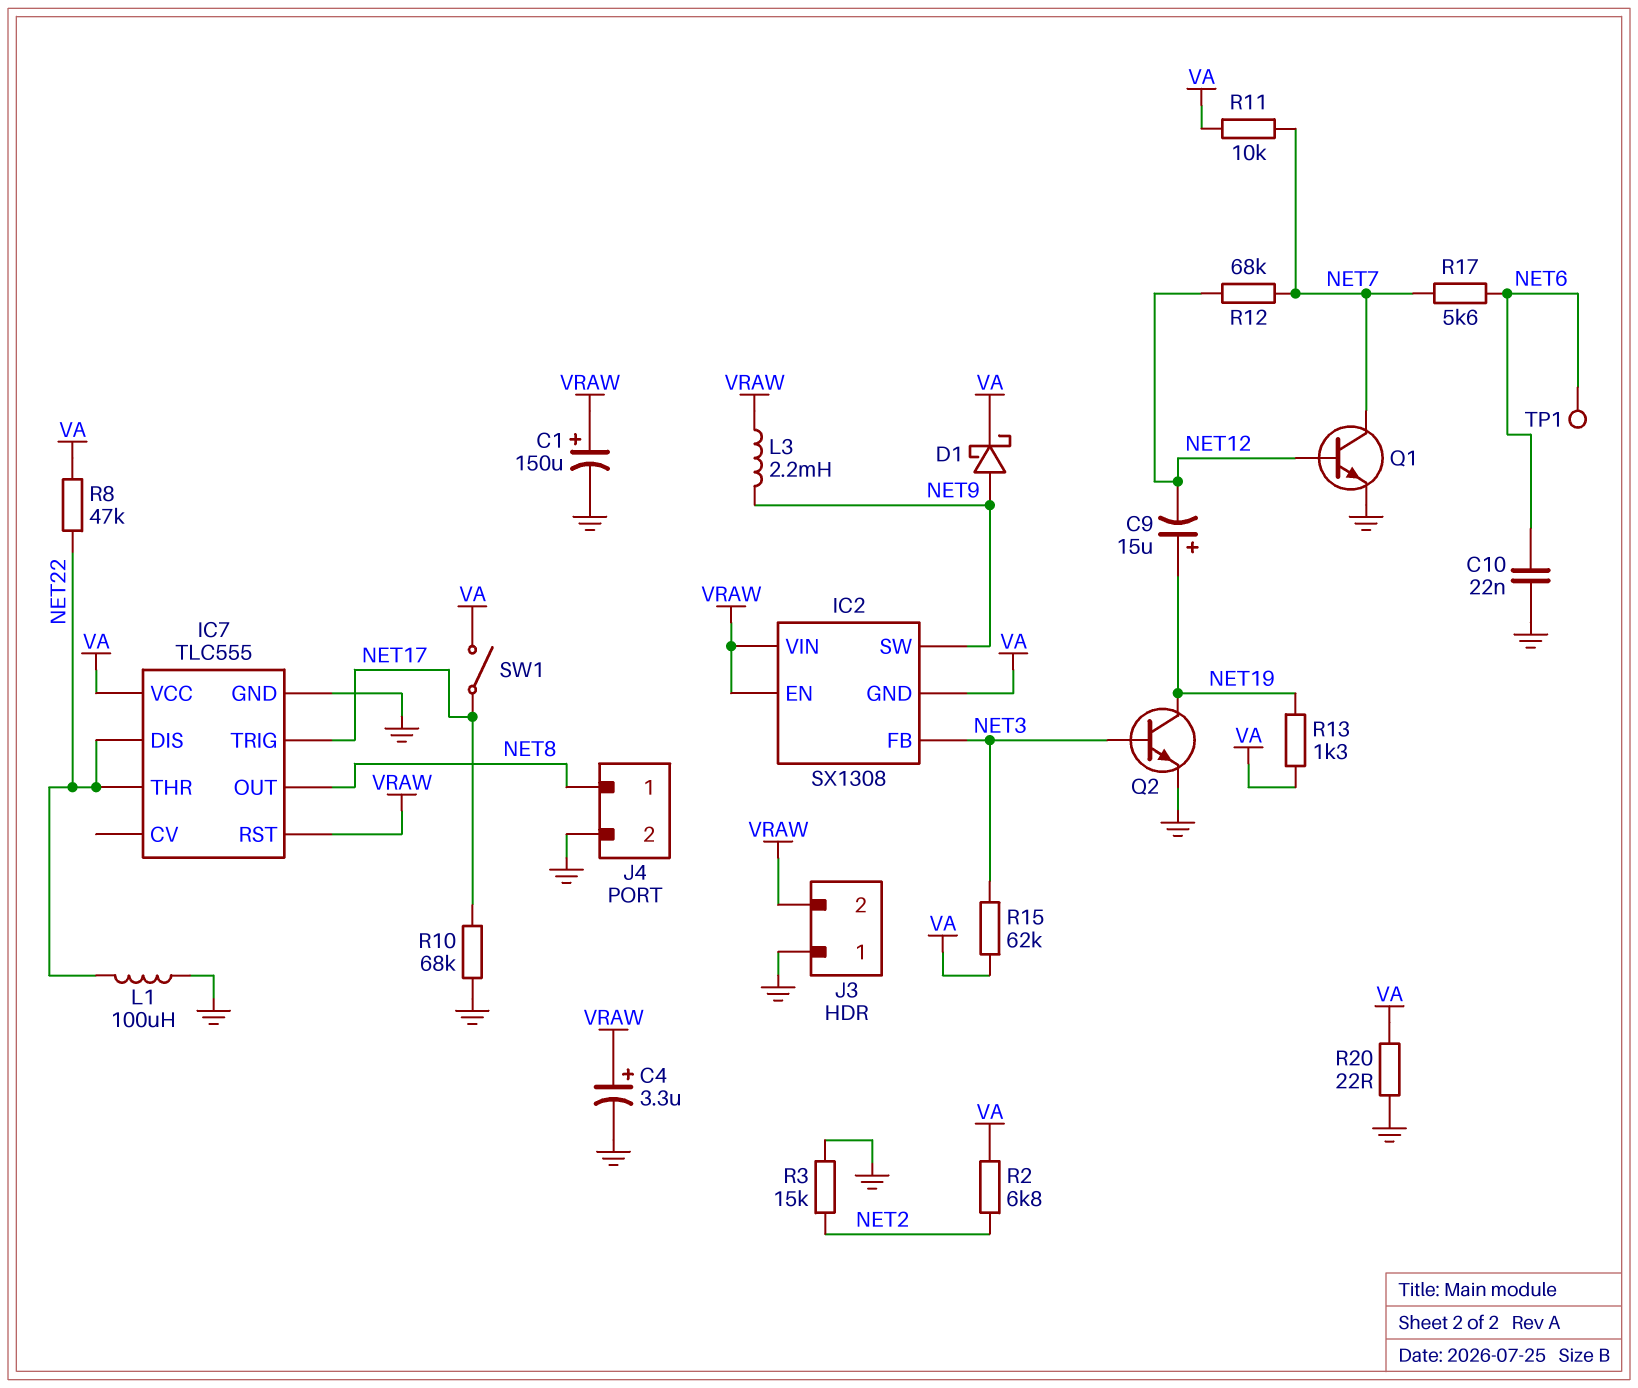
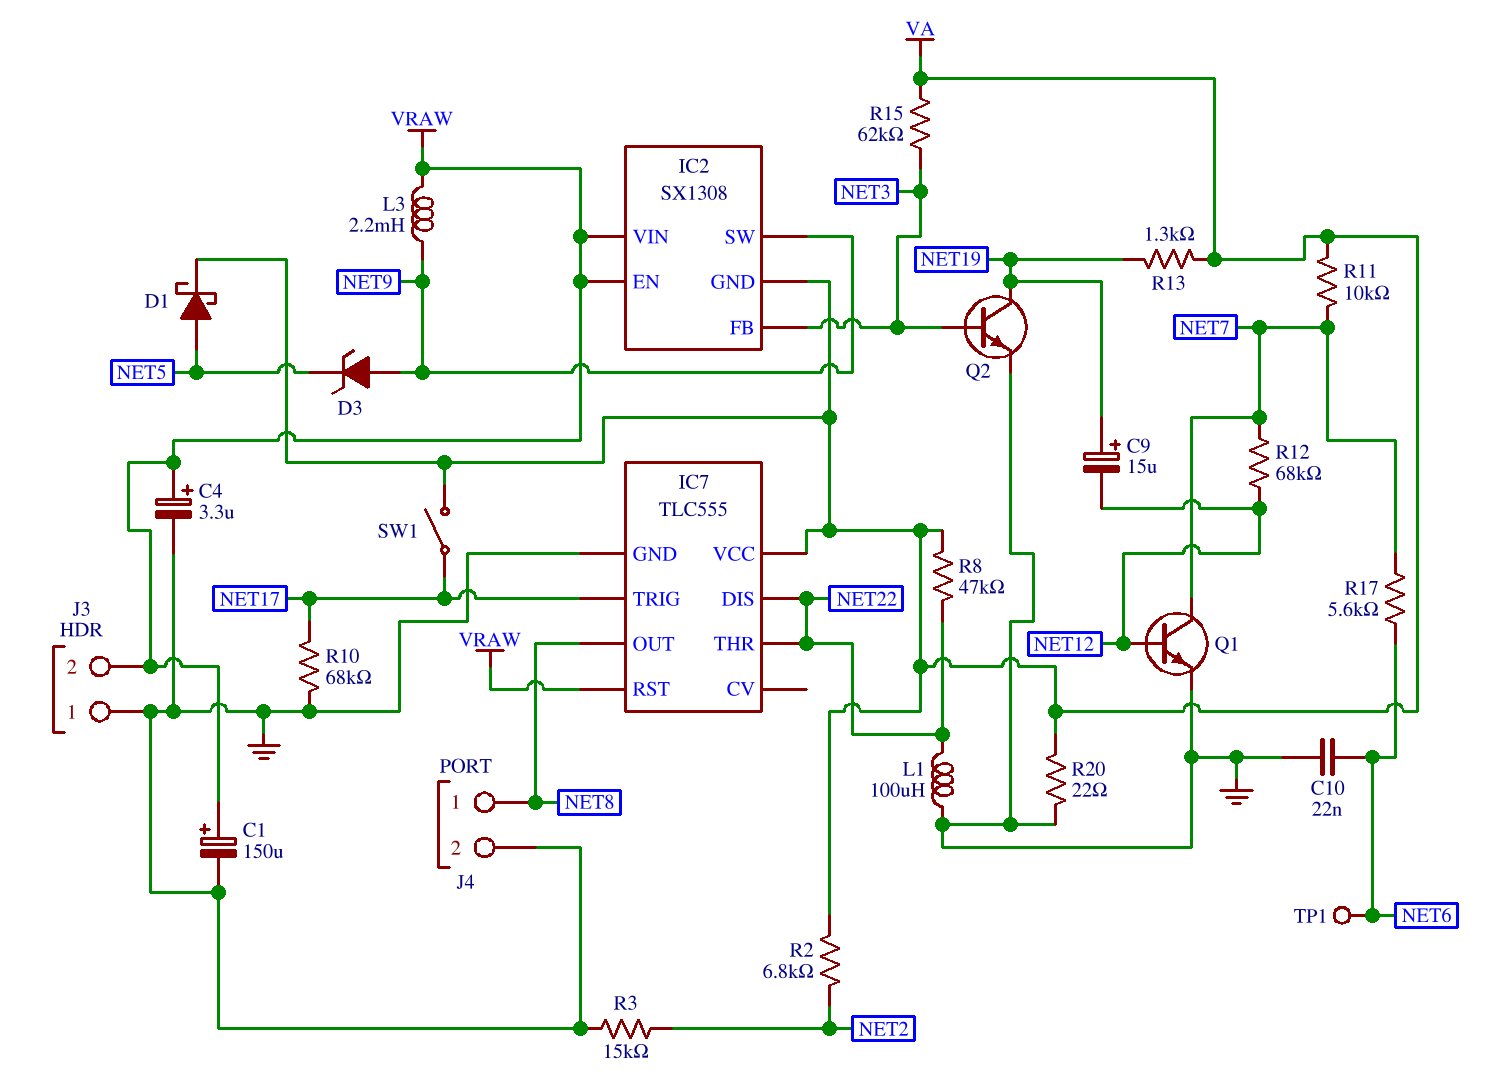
D1: schottky (A NET9, K VA) -> schottky (A NET5, K VA)
D3: none -> zener (A NET9, K NET5)

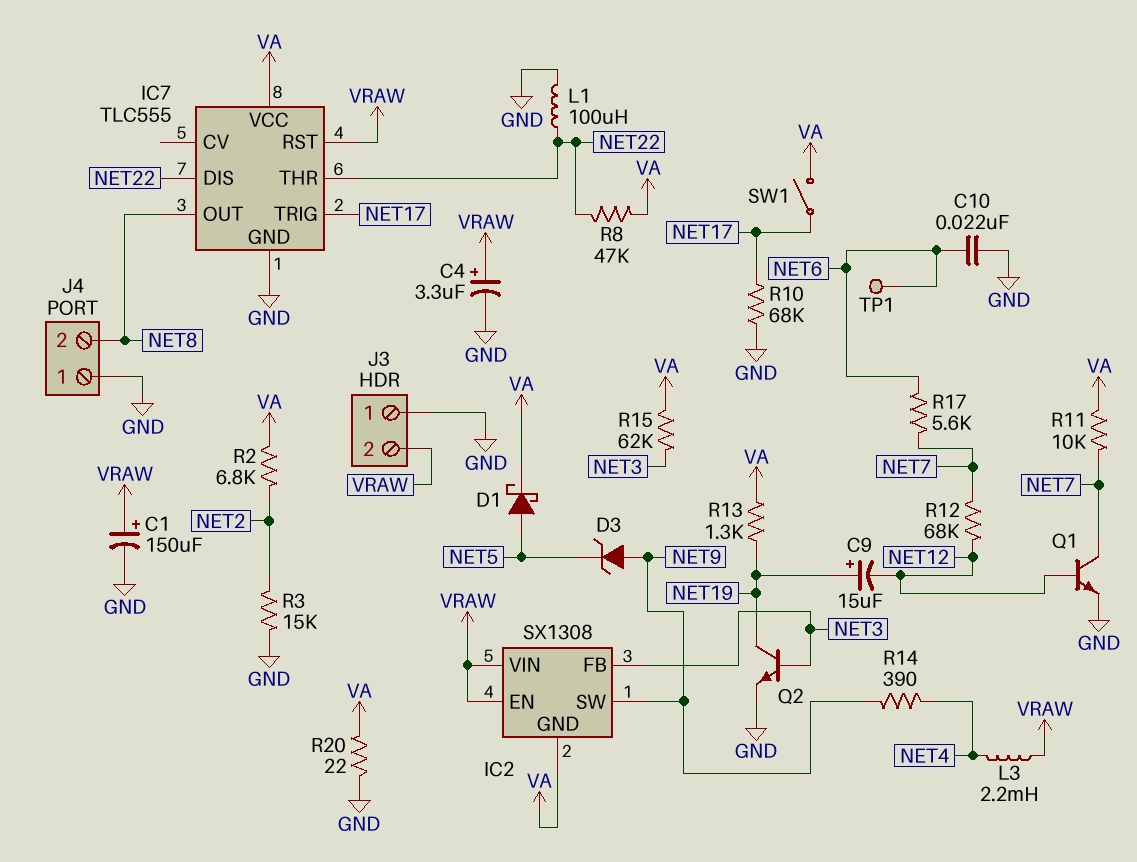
J4 pin 1: NET8 -> GND
J4 pin 2: GND -> NET8
L3: 2.2mH (NET9, VRAW) -> 2.2mH (NET4, VRAW)
R14: none -> 390 (NET4, NET9)

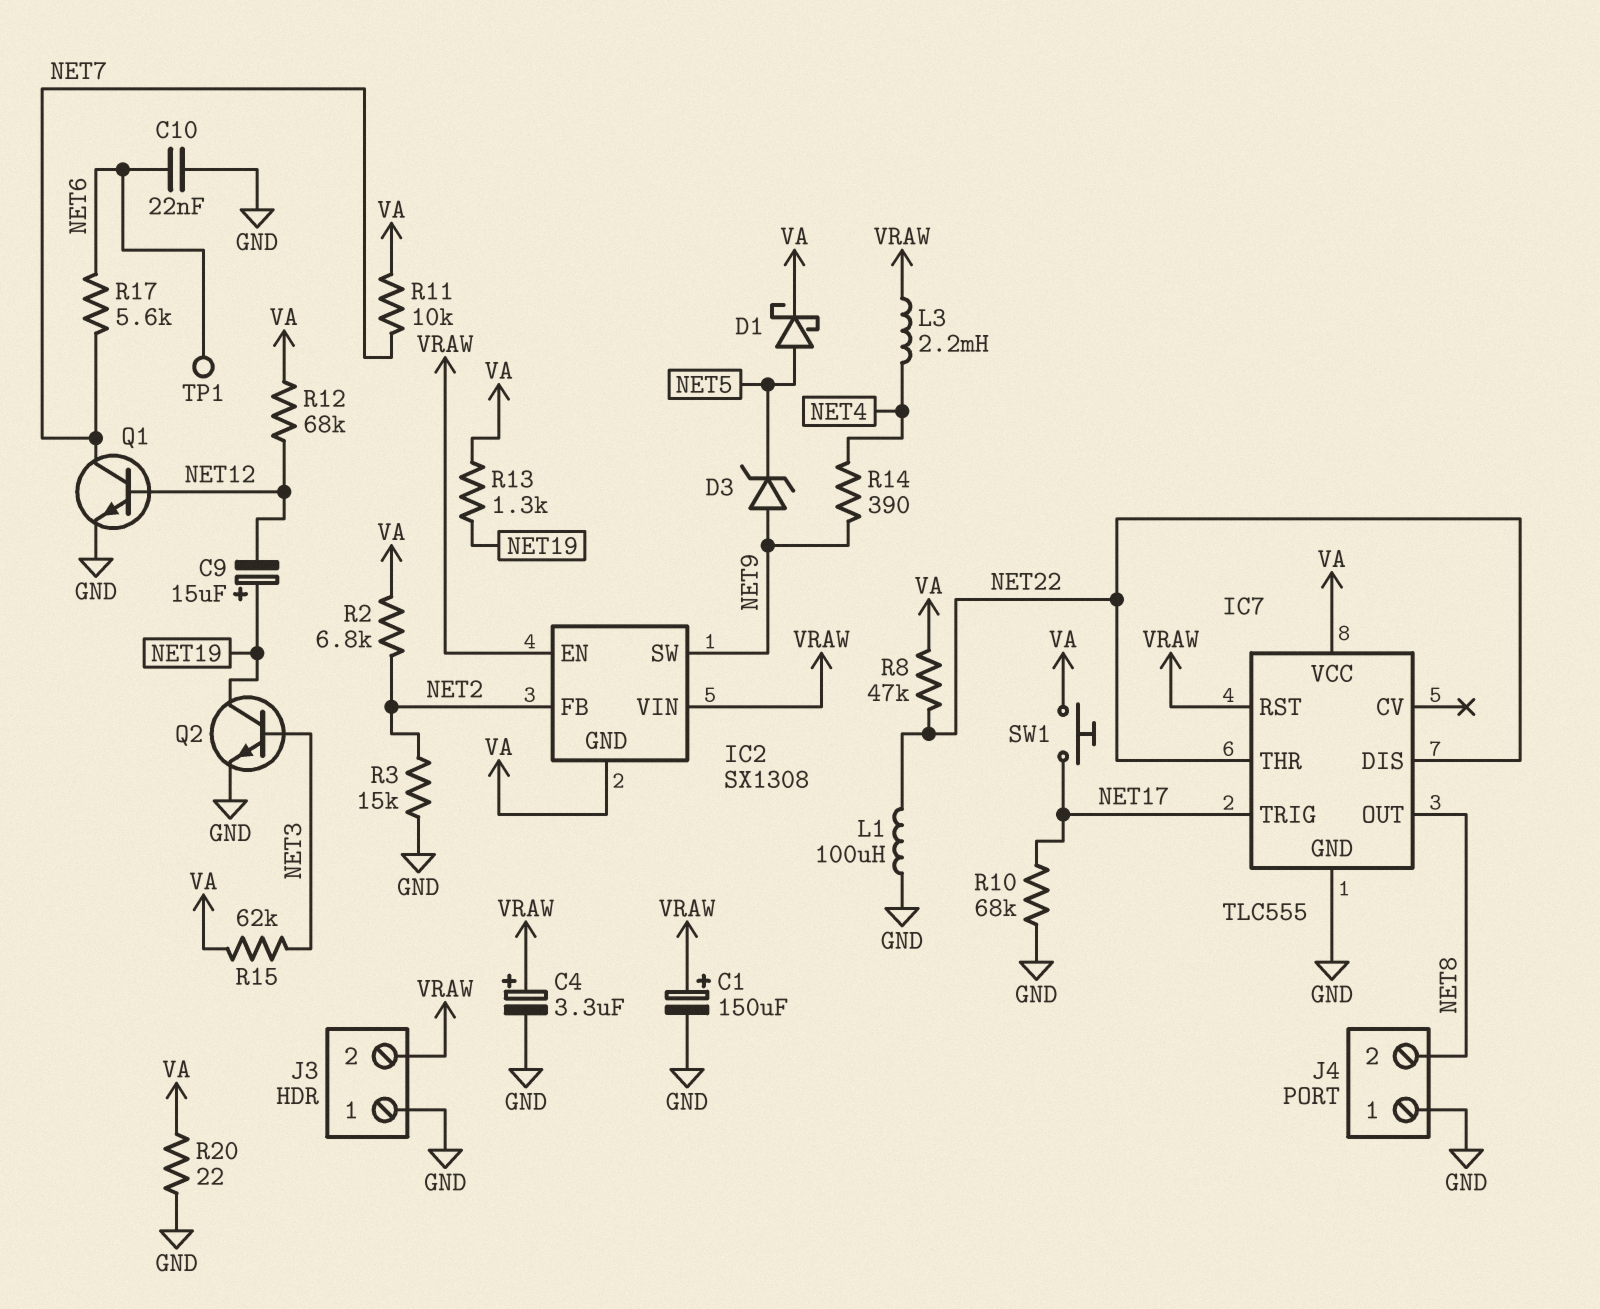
IC2 pin FB: NET3 -> NET2
R12: 68k (NET7, NET12) -> 68k (NET12, VA)
SW1: switch (NET17, VA) -> button (NET17, VA)

